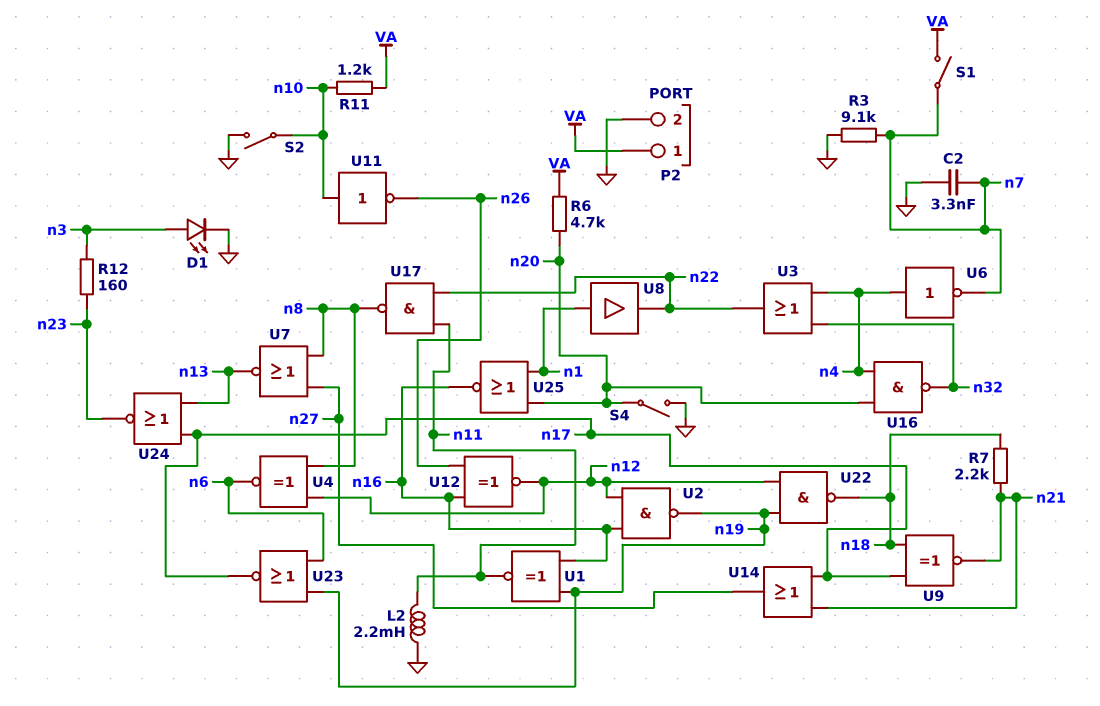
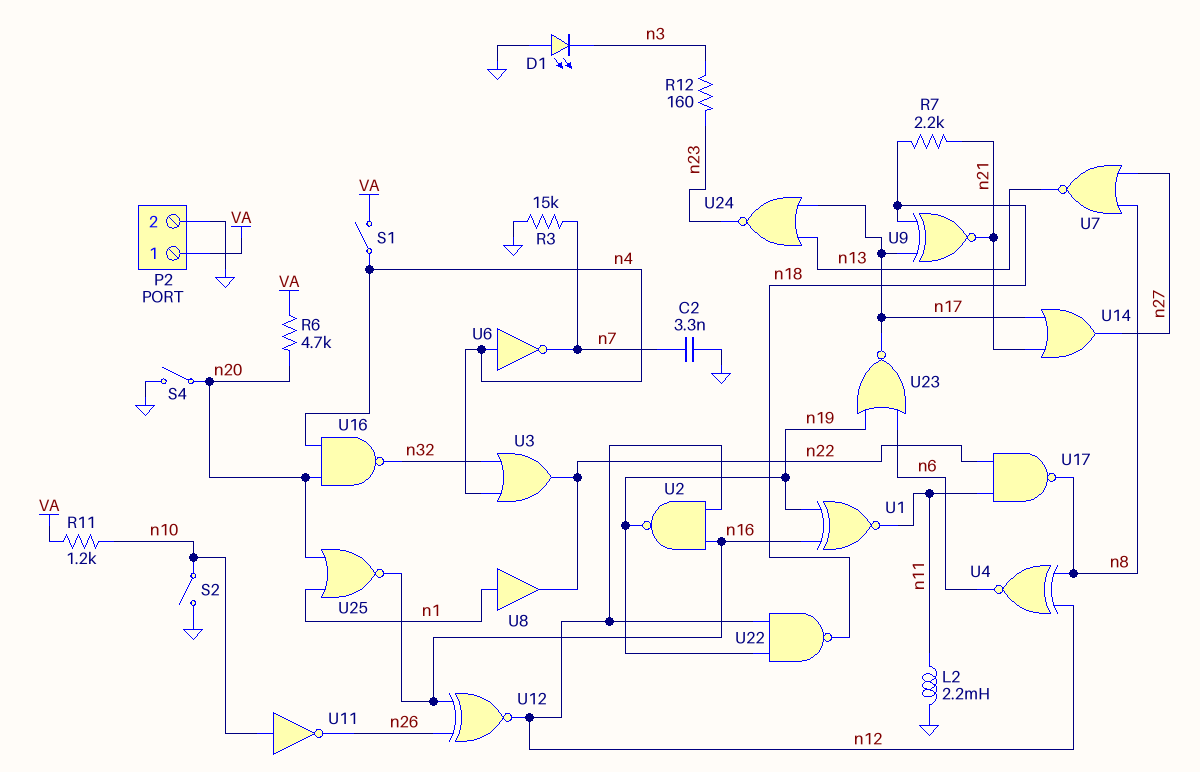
D1: LED (A n3, K GND) -> LED (A GND, K n3)
R3: 9.1k (GND, n7) -> 15k (GND, n7)
S1: switch (VA, n7) -> switch (VA, n4)

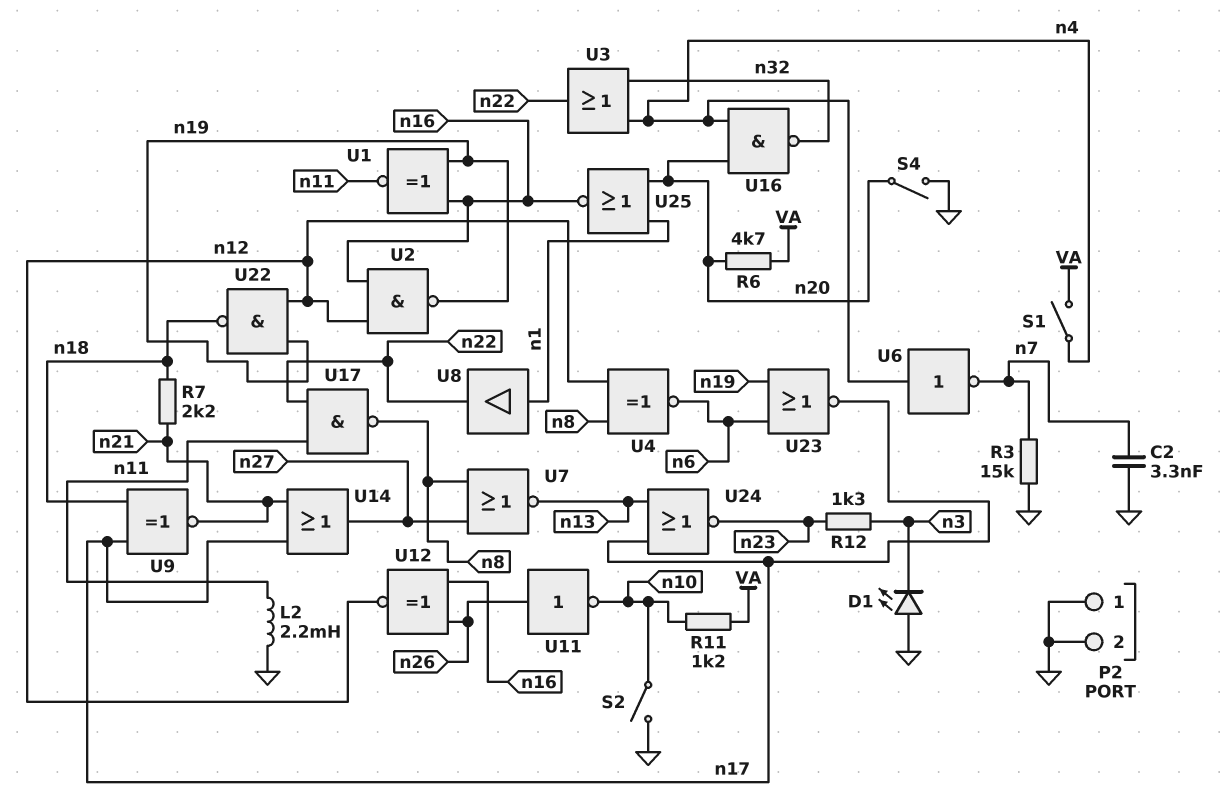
P2 pin 1: VA -> GND
R12: 160 (n3, n23) -> 1.3k (n3, n23)
U11: NOT (in n10, out n26) -> NOT (in n26, out n10)

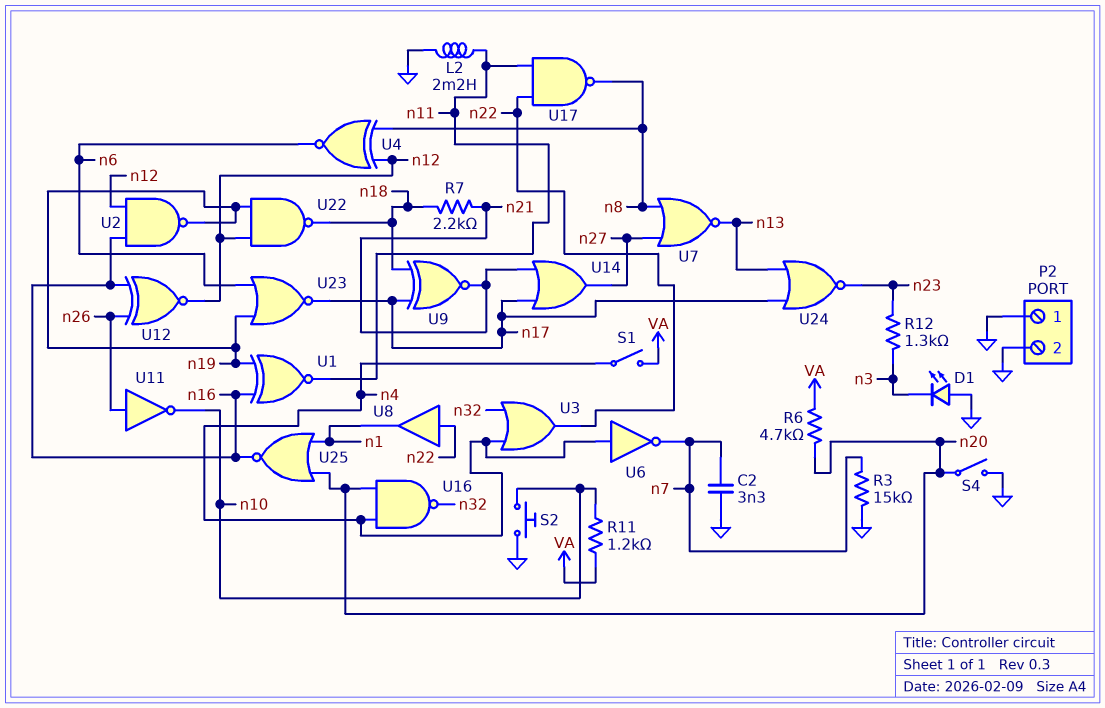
S2: switch (GND, n10) -> button (GND, n10)
U8: buffer (in n1, out n22) -> buffer (in n22, out n1)

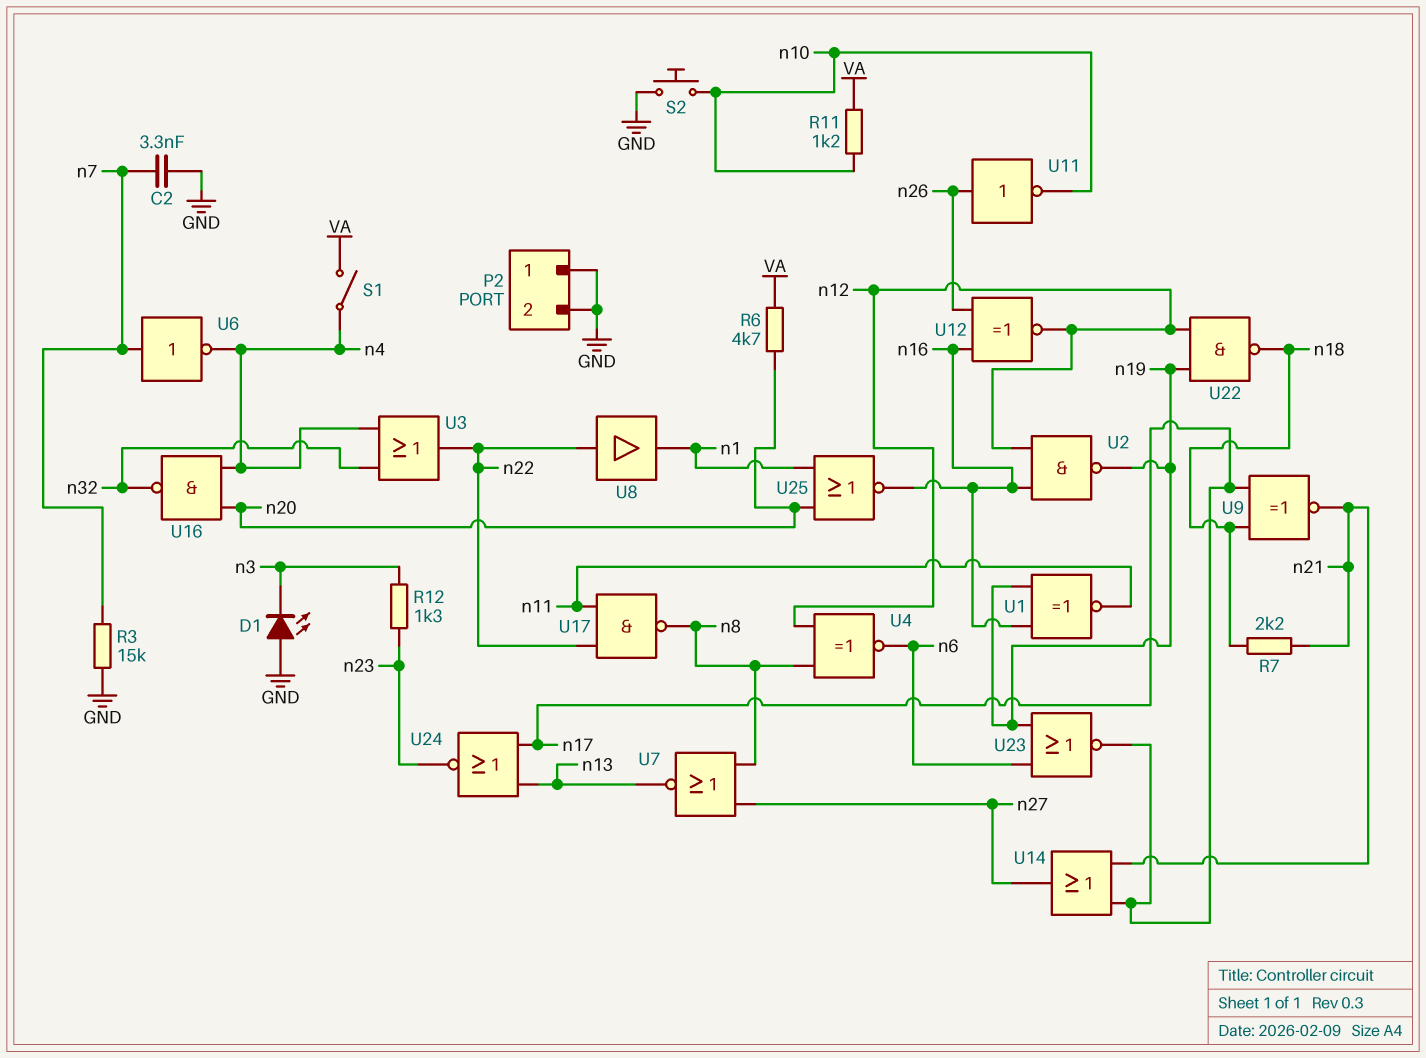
L2: 2.2mH (GND, n11) -> none
S4: switch (GND, n20) -> none
U6: NOT (in n4, out n7) -> NOT (in n7, out n4)

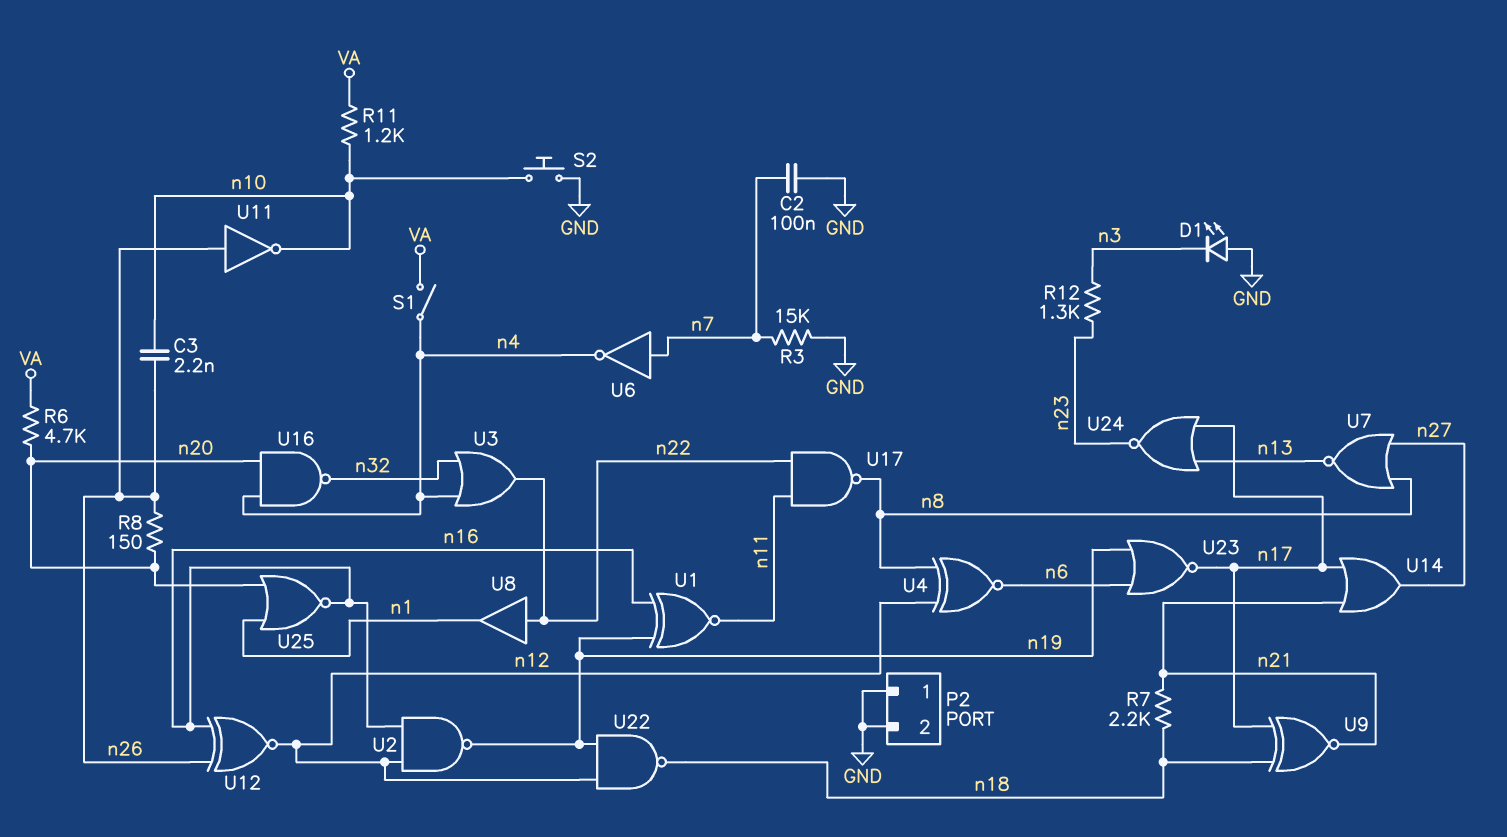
C2: 3.3nF (GND, n7) -> 100nF (GND, n7)
C3: none -> 2.2nF (n10, n26)
R8: none -> 150 (n20, n26)

